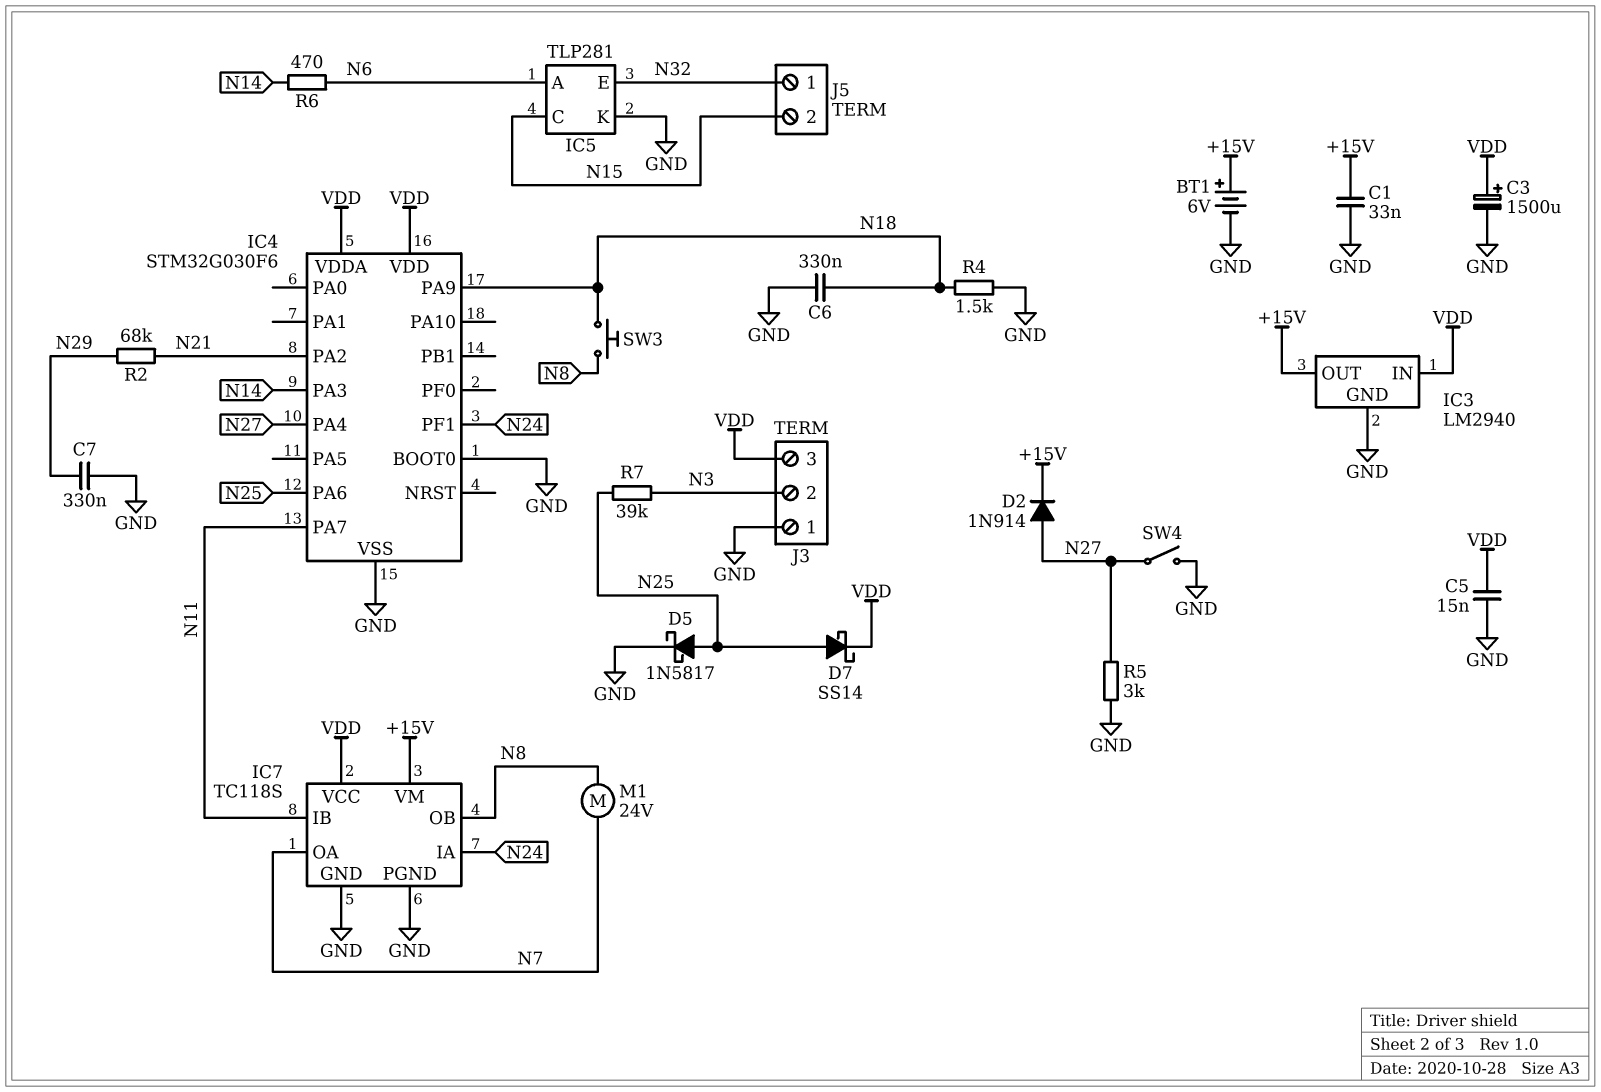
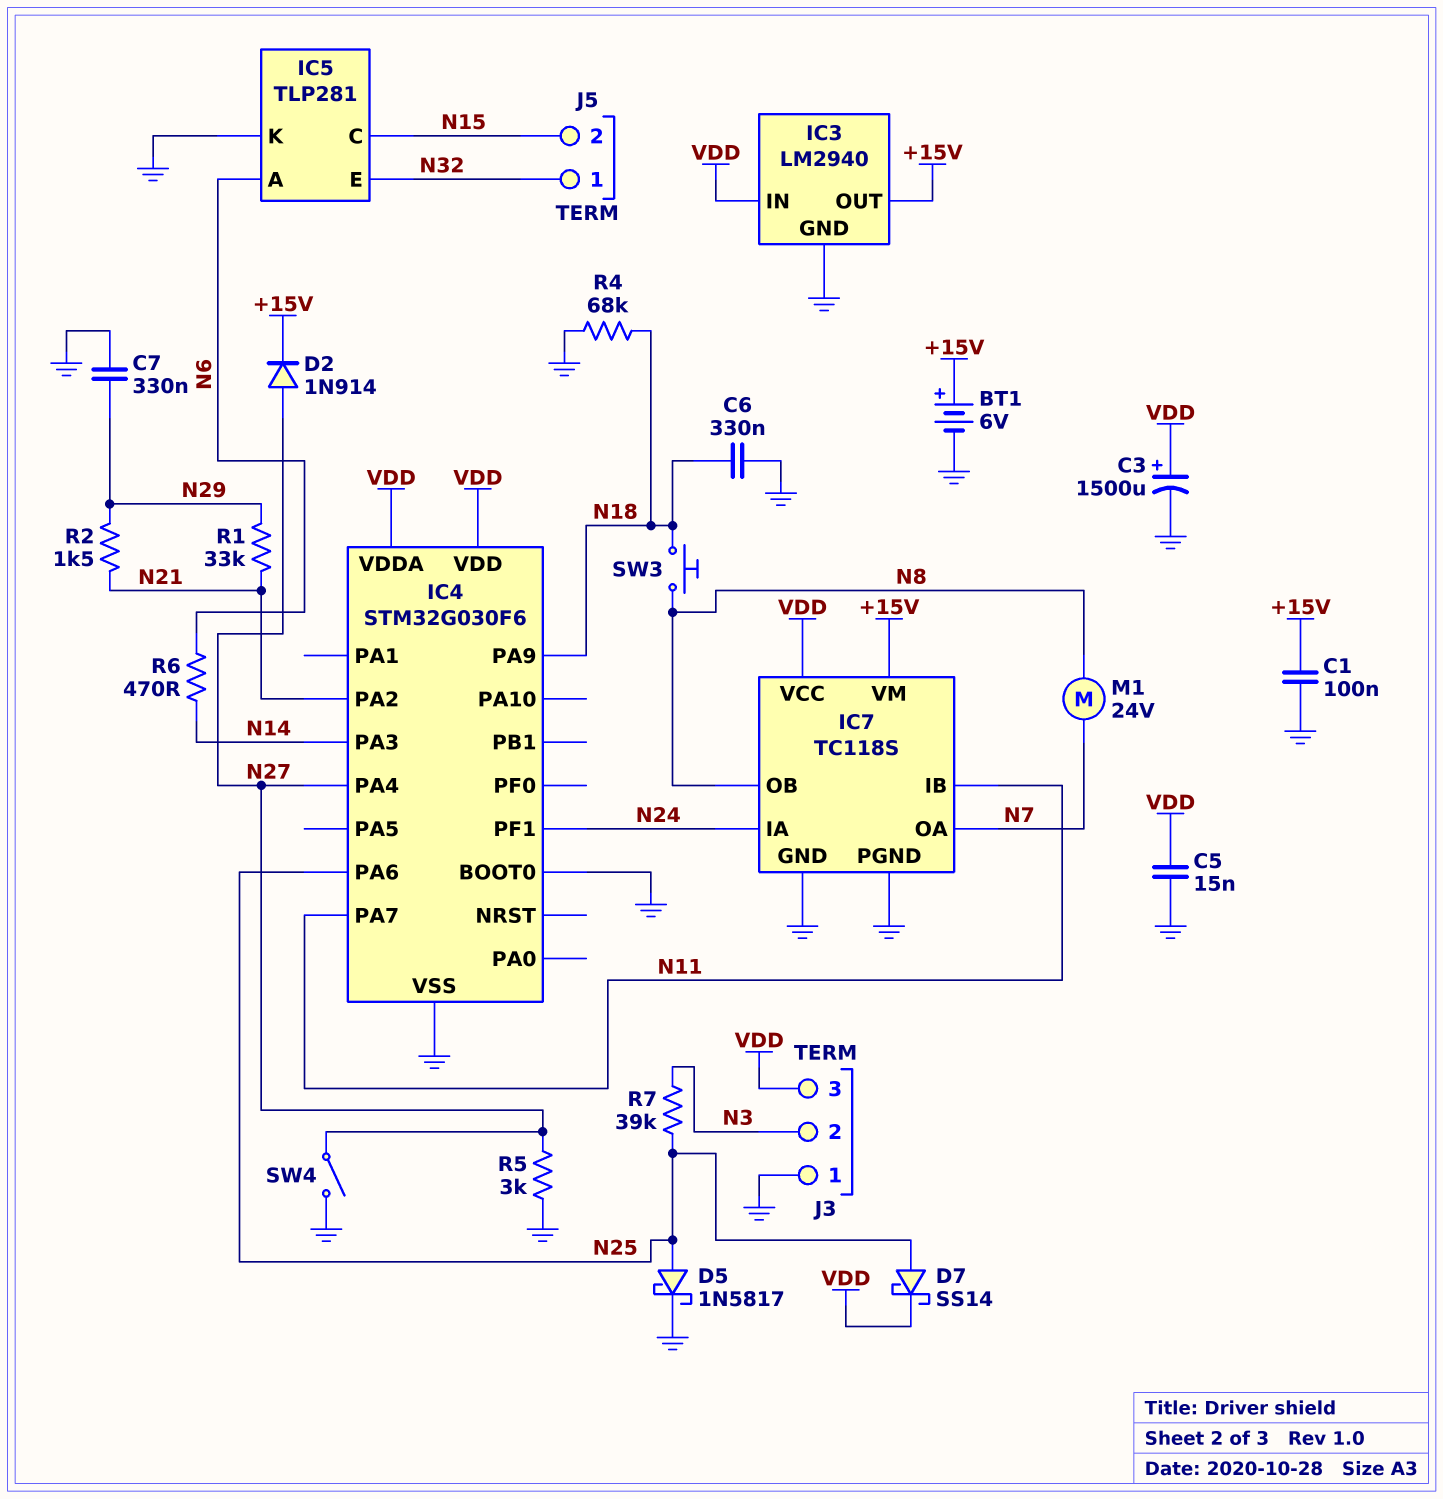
C1: 33nF (+15V, GND) -> 100nF (+15V, GND)
R1: none -> 33k (N21, N29)
R2: 68k (N21, N29) -> 1.5k (N21, N29)
R4: 1.5k (GND, N18) -> 68k (GND, N18)

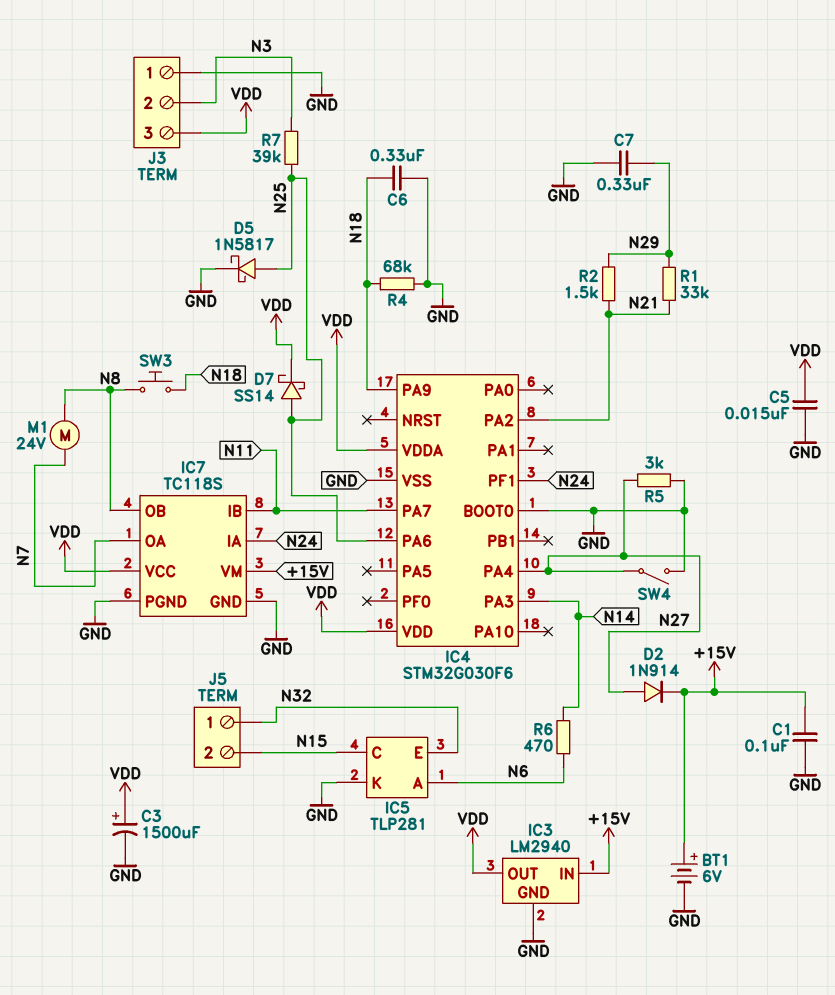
IC3 pin IN: VDD -> +15V
IC3 pin OUT: +15V -> VDD

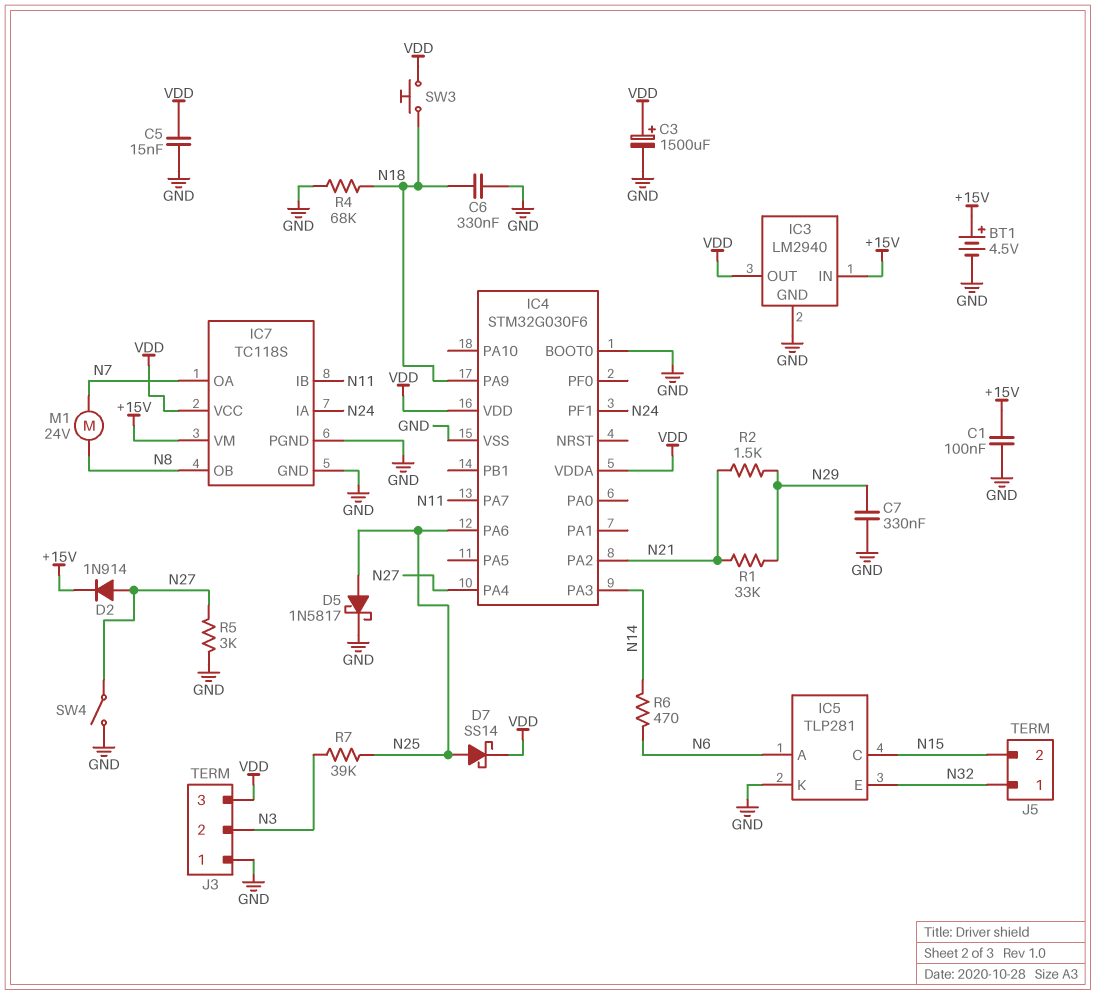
BT1: 6V (plus +15V, minus GND) -> 4.5V (plus +15V, minus GND)
SW3: button (N8, N18) -> button (N18, VDD)

